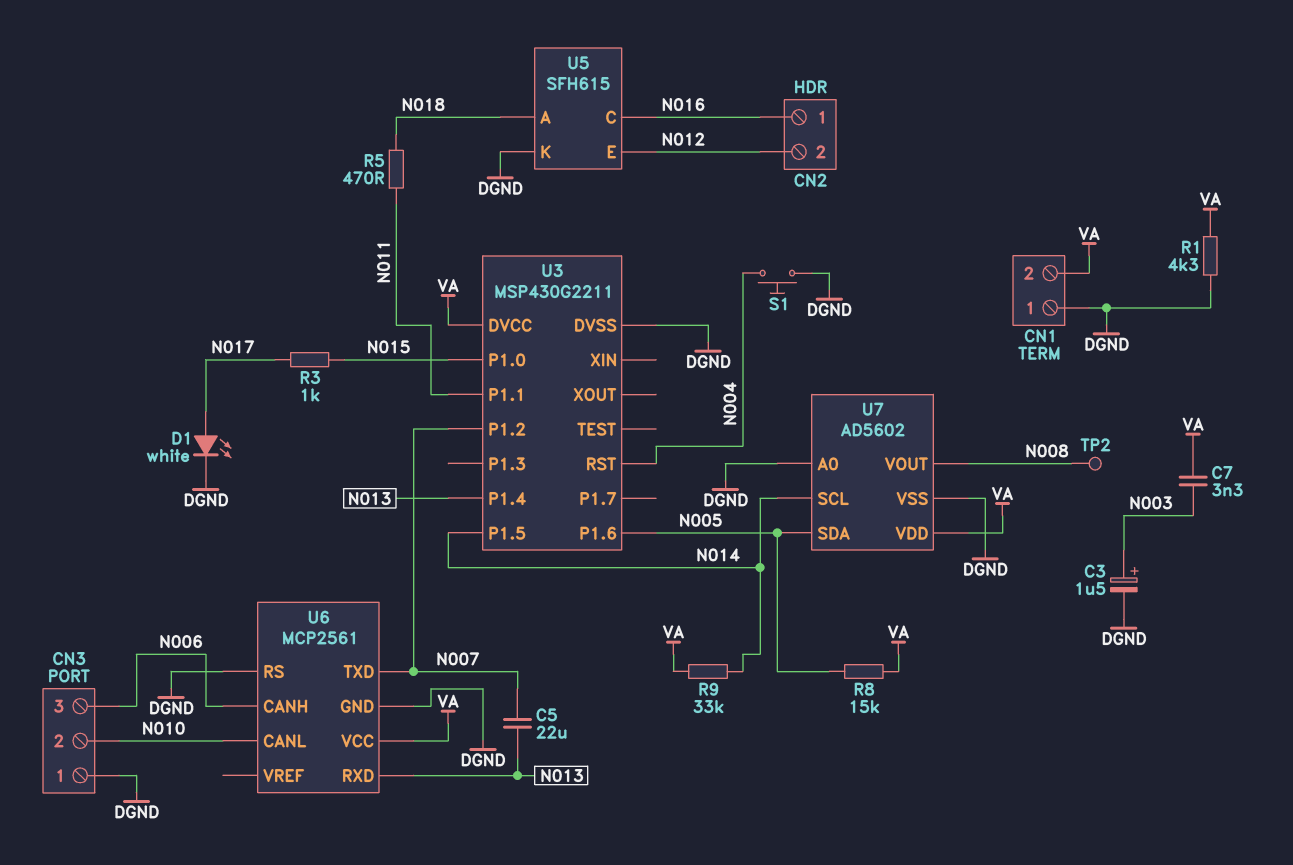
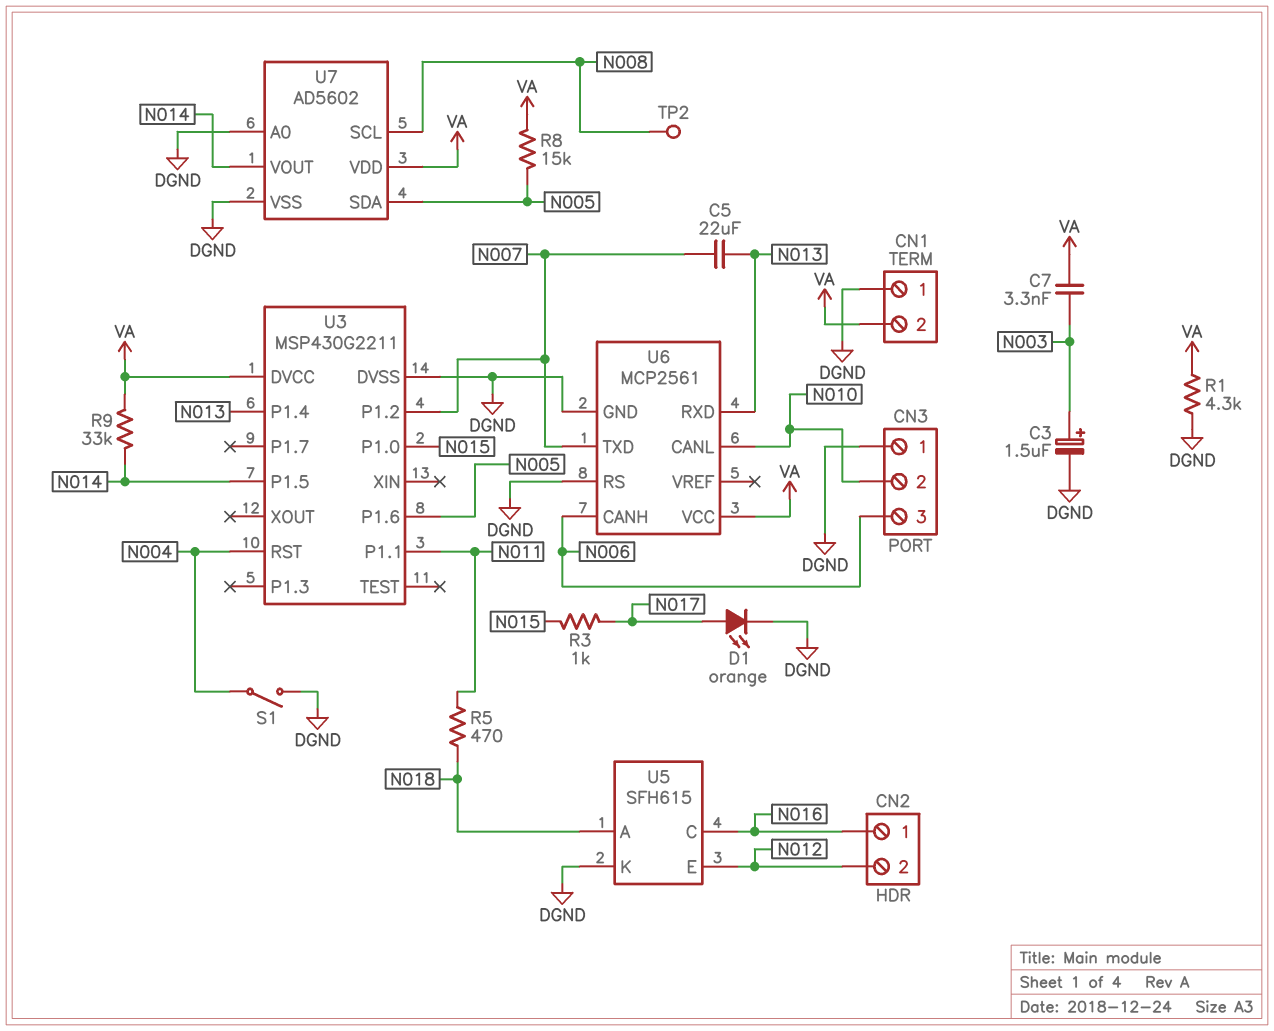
D1: LED white (A N017, K DGND) -> LED orange (A N017, K DGND)
S1: button (DGND, N004) -> switch (DGND, N004)
U7 pin SCL: N014 -> N008
U7 pin VOUT: N008 -> N014

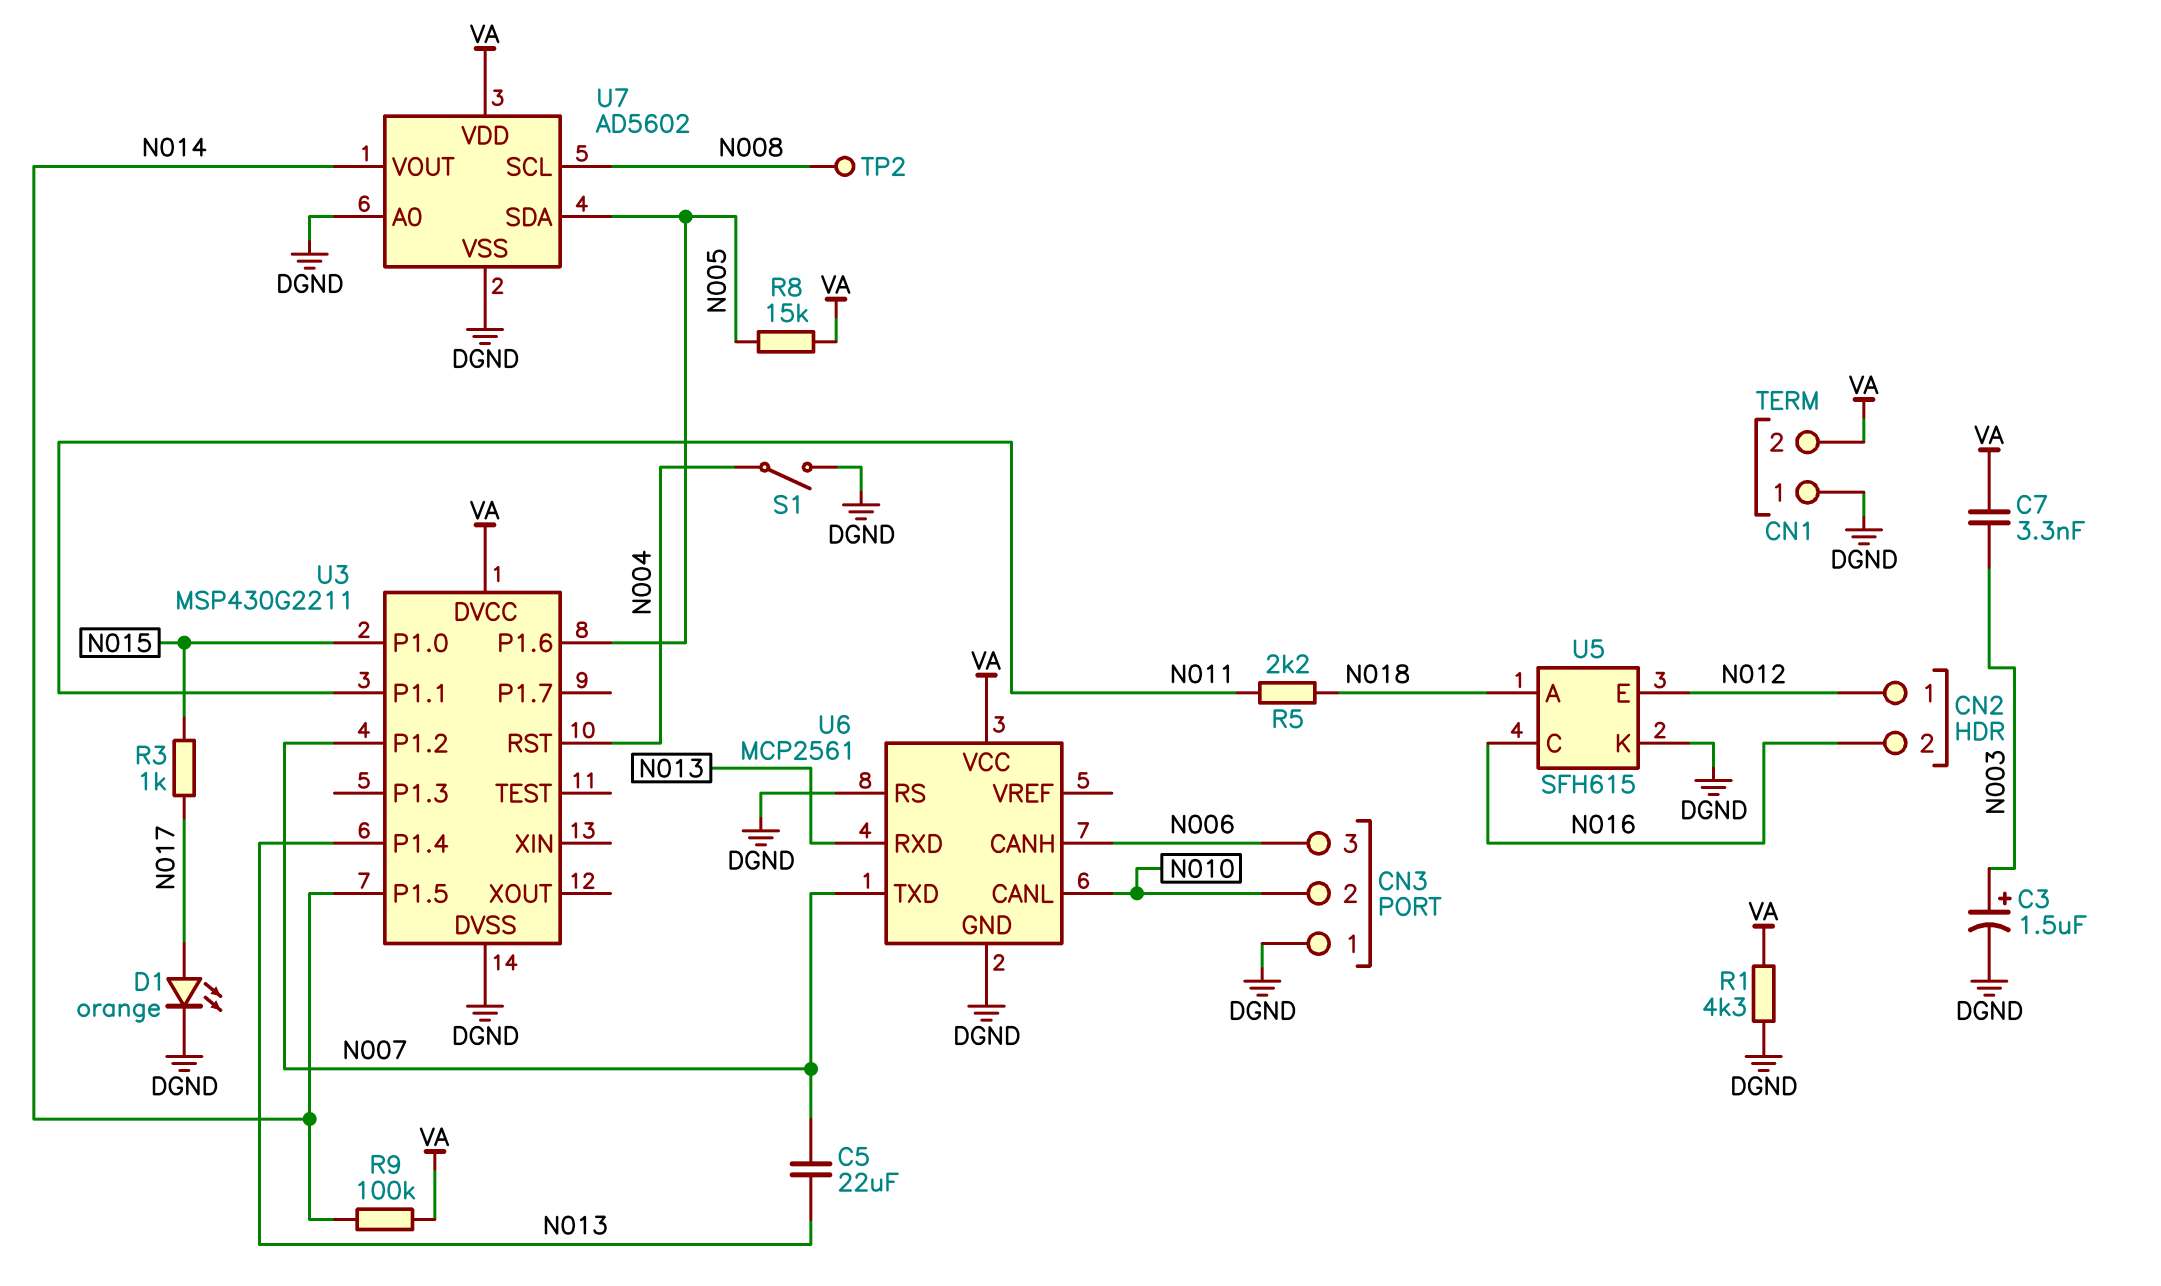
CN2 pin 1: N016 -> N012
CN2 pin 2: N012 -> N016
R5: 470 (N011, N018) -> 2.2k (N011, N018)
R9: 33k (N014, VA) -> 100k (N014, VA)

